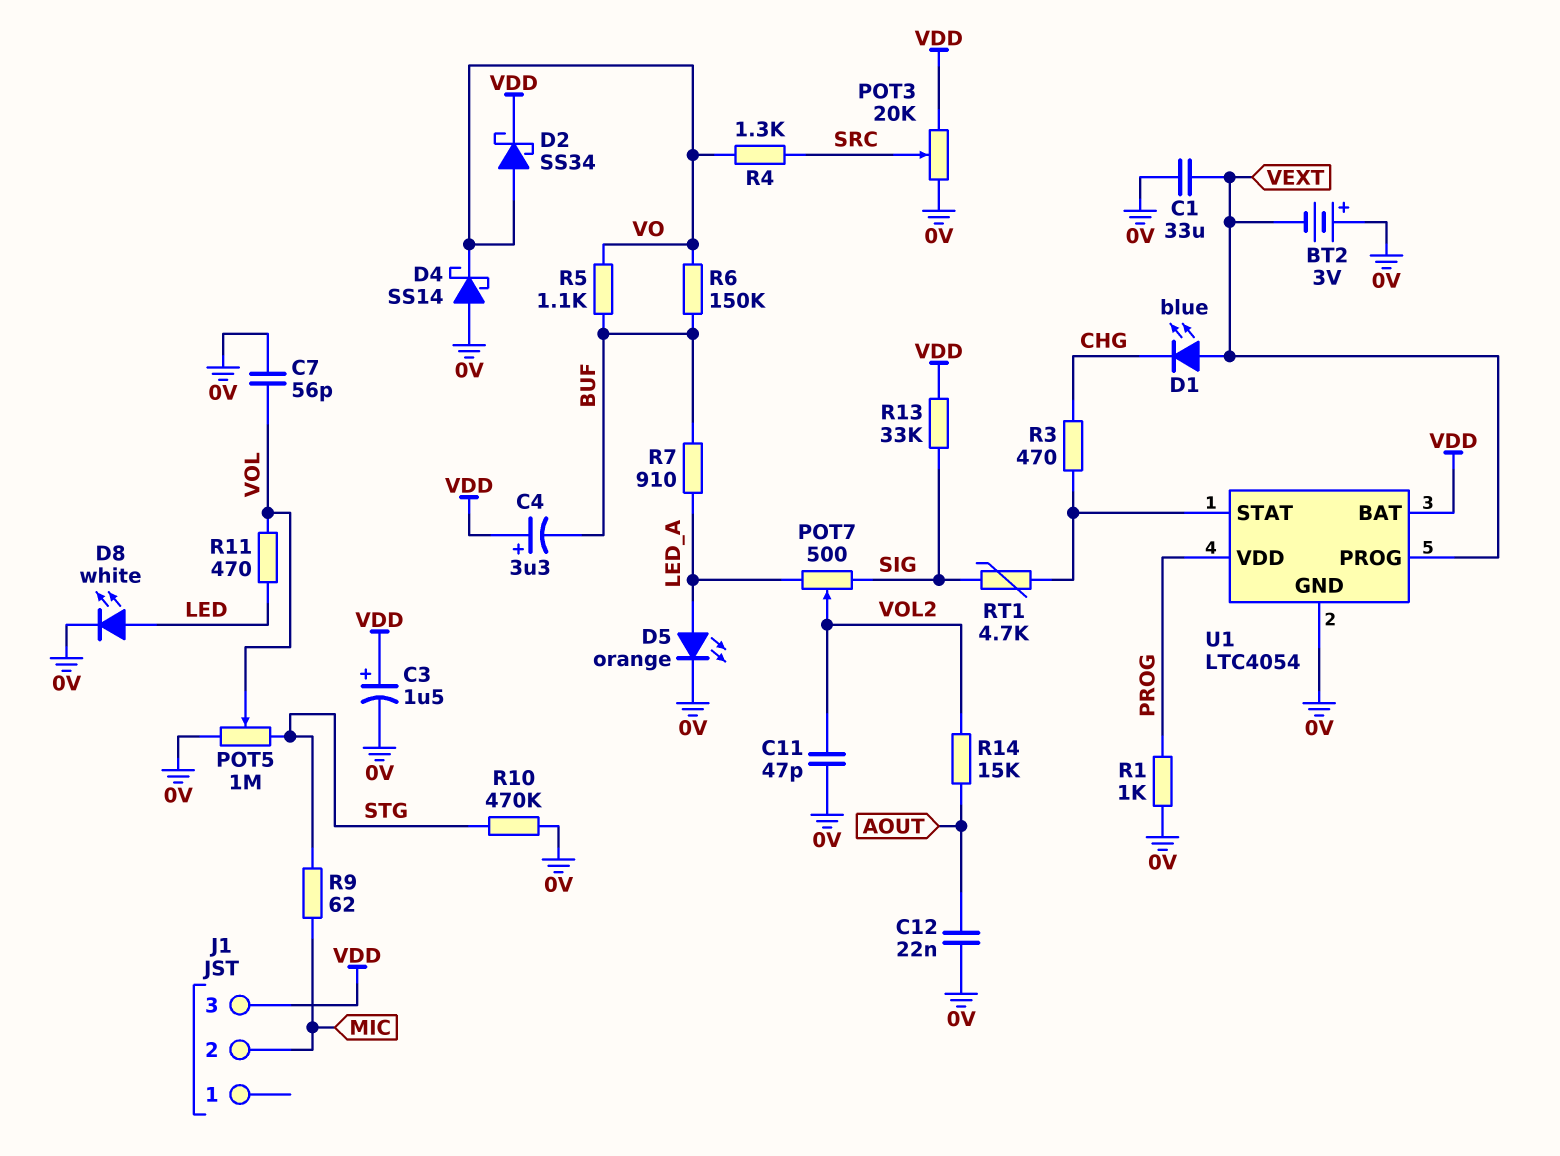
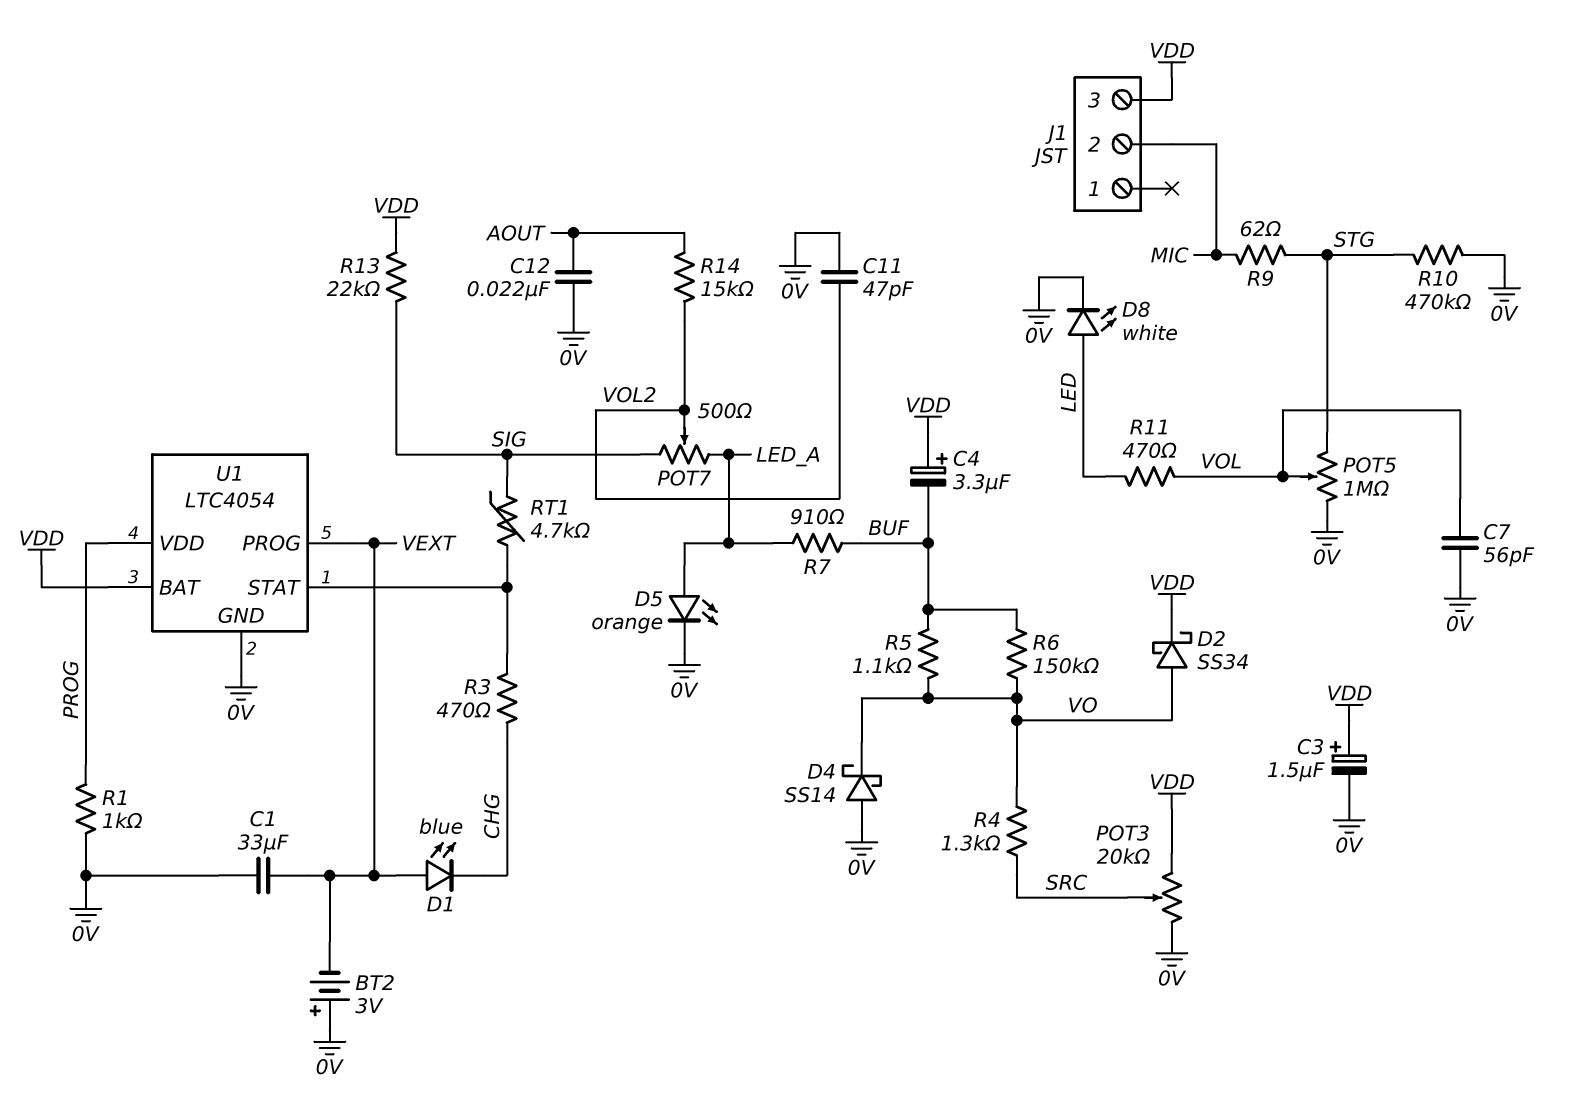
R13: 33k (SIG, VDD) -> 22k (SIG, VDD)

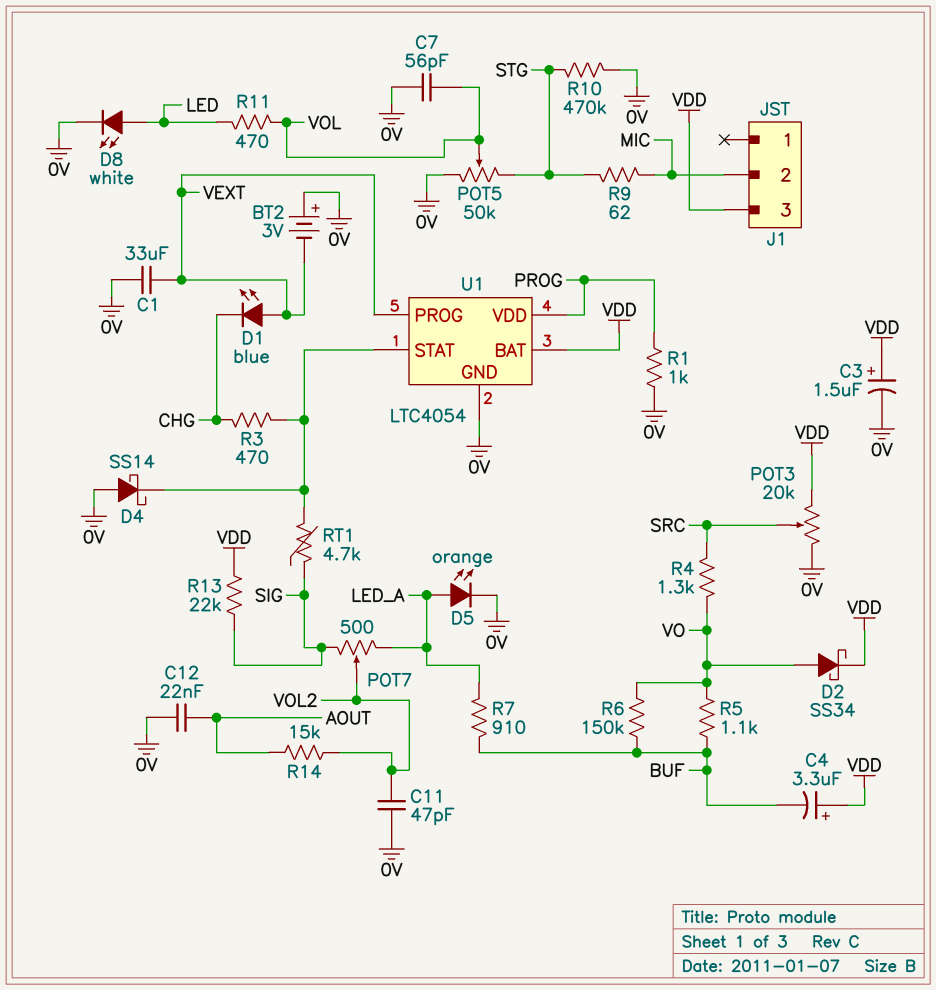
D4: schottky SS14 (A 0V, K VO) -> schottky SS14 (A 0V, K U1/STAT)
POT5: 1M (0V, STG, wiper VOL) -> 50k (0V, STG, wiper VOL)

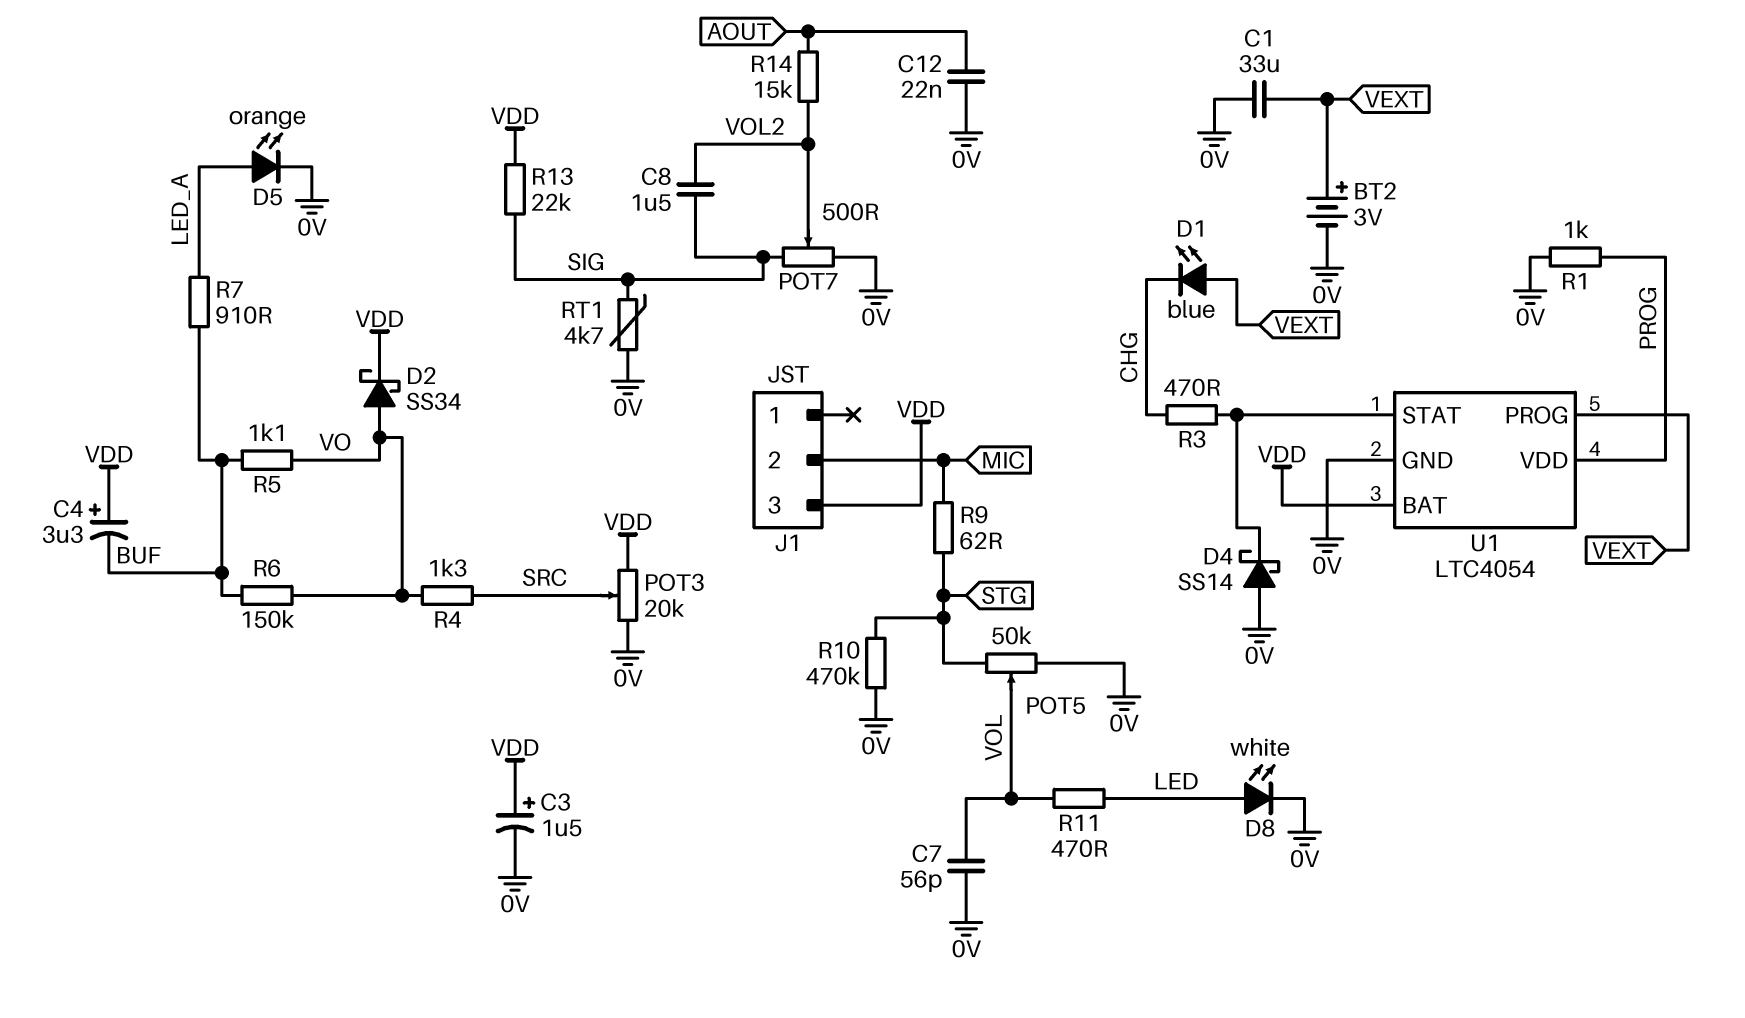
BT2: 3V (plus 0V, minus VEXT) -> 3V (plus VEXT, minus 0V)
C8: none -> 1.5uF (SIG, VOL2)
C11: 47pF (0V, VOL2) -> none
POT7: 500 (LED_A, SIG, wiper VOL2) -> 500 (0V, SIG, wiper VOL2)
RT1: 4.7k (SIG, U1/STAT) -> 4.7k (0V, SIG)

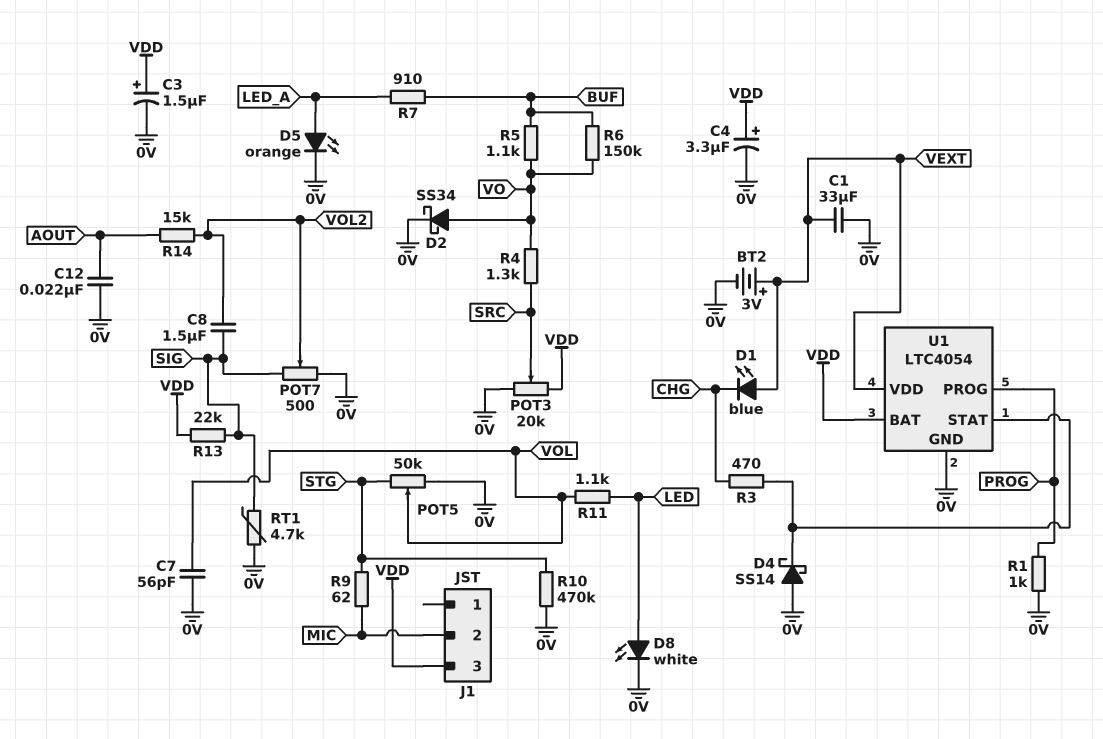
C4: 3.3uF (plus VDD, minus BUF) -> 3.3uF (plus VDD, minus 0V)
D2: schottky SS34 (A VO, K VDD) -> schottky SS34 (A VO, K 0V)
R11: 470 (LED, VOL) -> 1.1k (LED, VOL)
U1 pin PROG: VEXT -> PROG
U1 pin VDD: PROG -> VEXT

